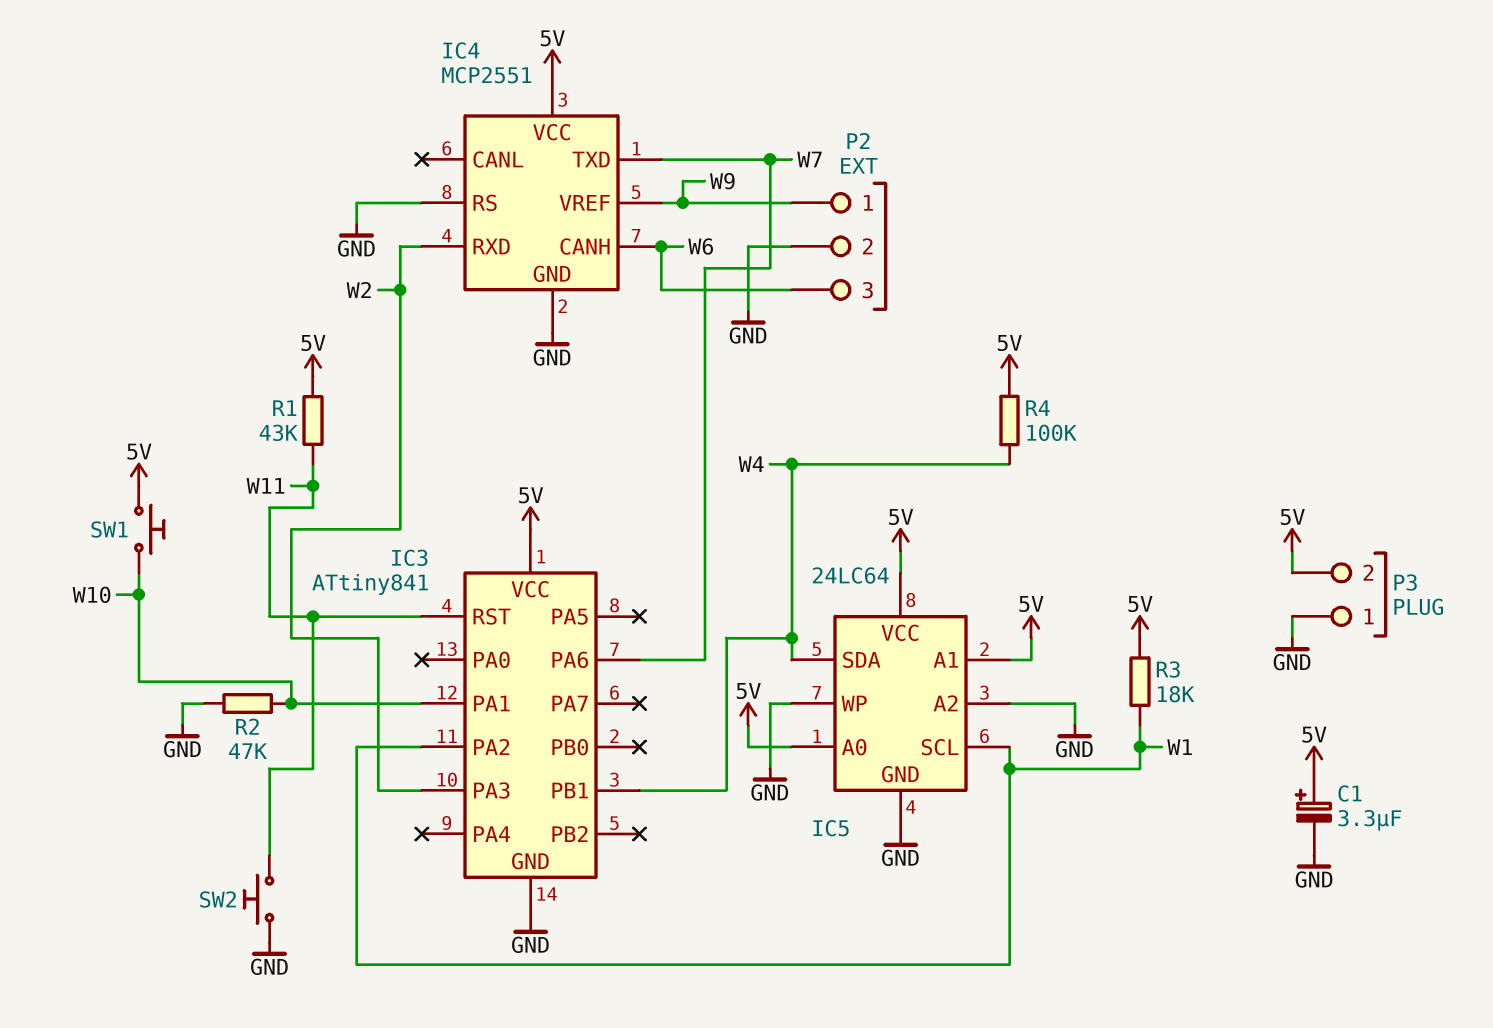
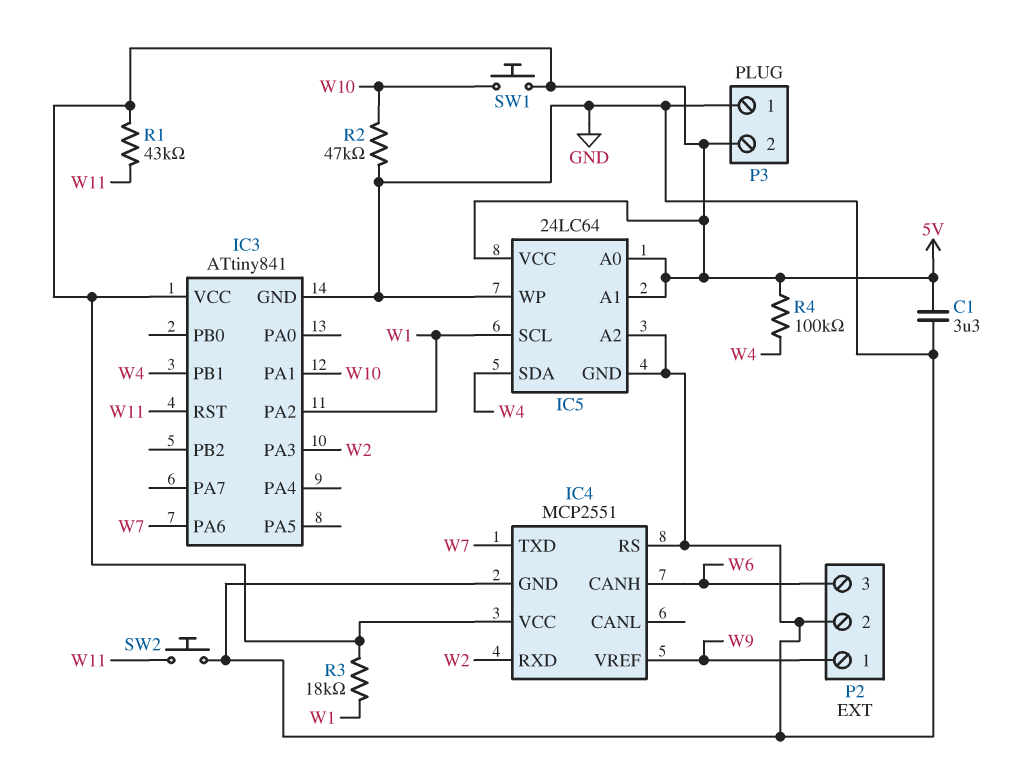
C1: 3.3uF (plus 5V, minus GND) -> 3.3uF (5V, GND)

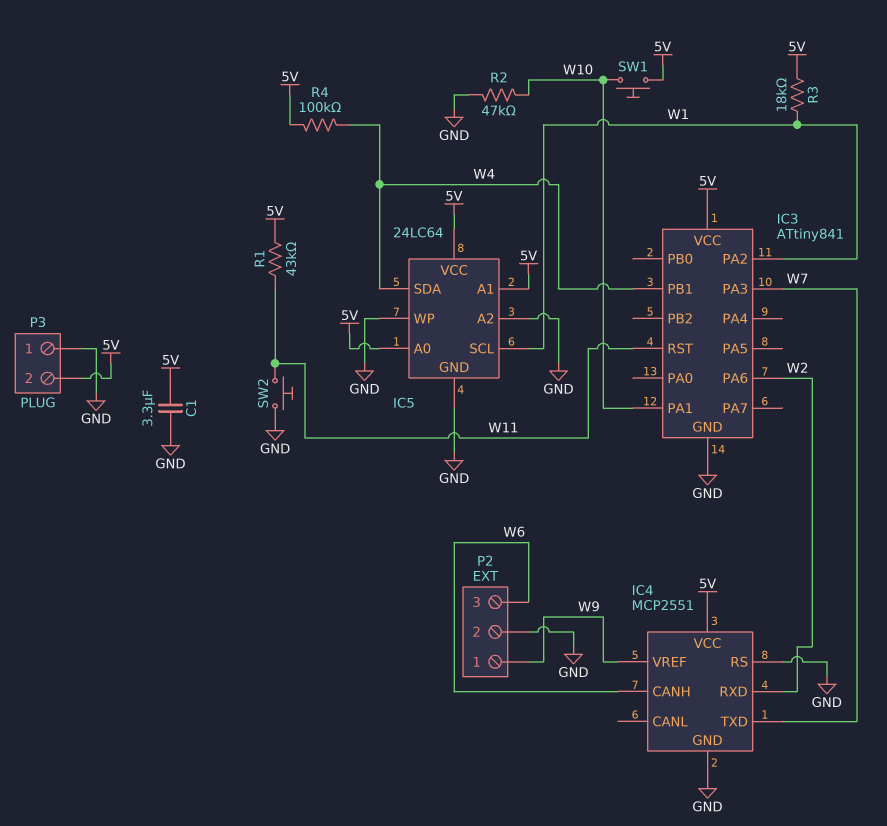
IC3 pin PA3: W2 -> W7
IC3 pin PA6: W7 -> W2

